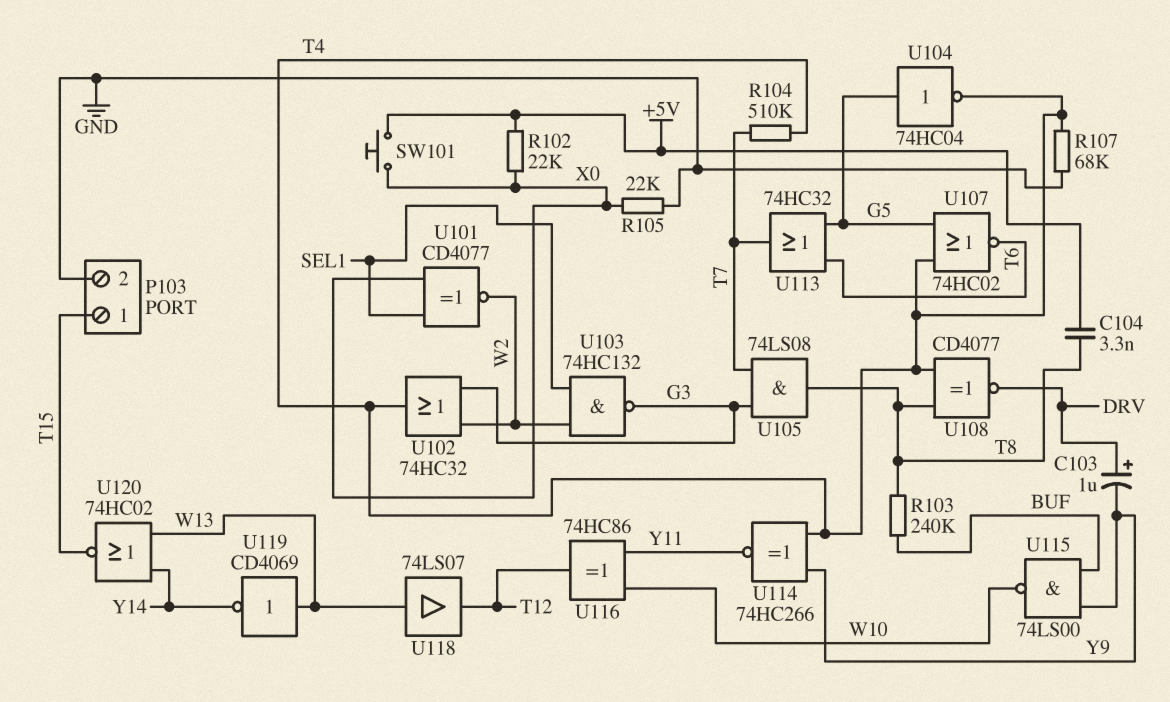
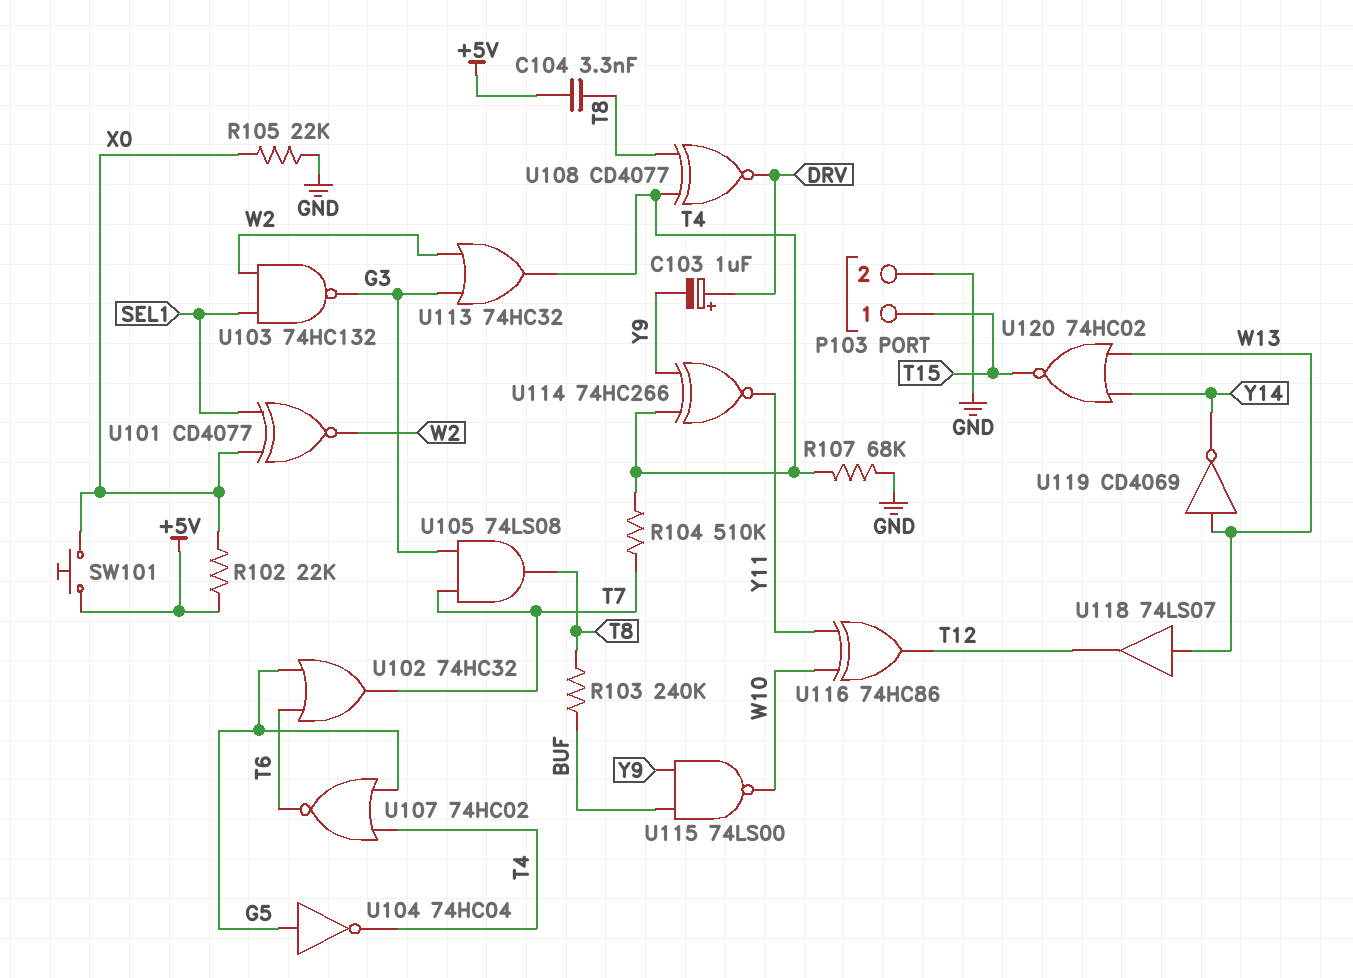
U102: OR 74HC32 (in G3, in W2, out T4) -> OR 74HC32 (in G5, in T6, out T7)
U113: OR 74HC32 (in G5, in T6, out T7) -> OR 74HC32 (in G3, in W2, out T4)

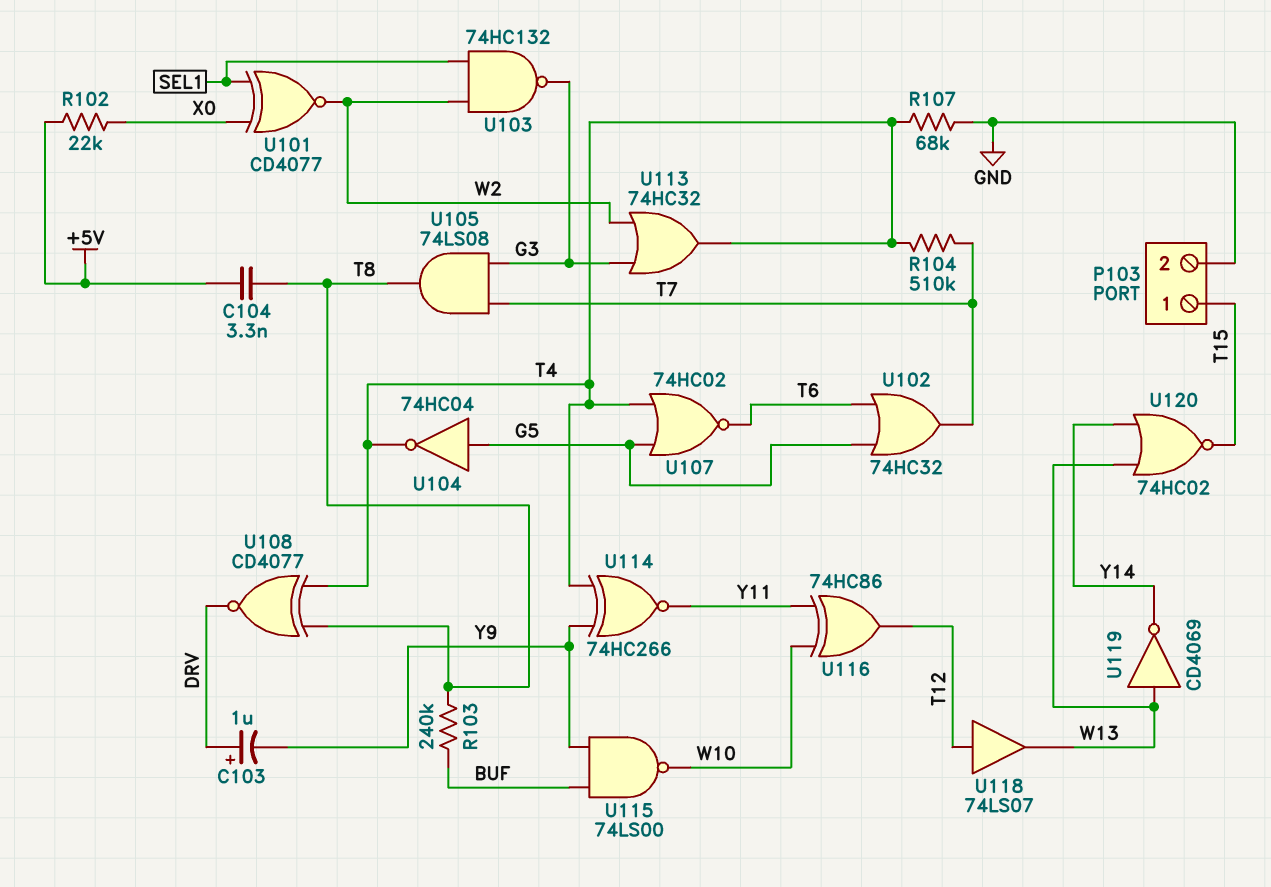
R105: 22k (GND, X0) -> none
SW101: button (+5V, X0) -> none
U118: buffer 74LS07 (in W13, out T12) -> buffer 74LS07 (in T12, out W13)

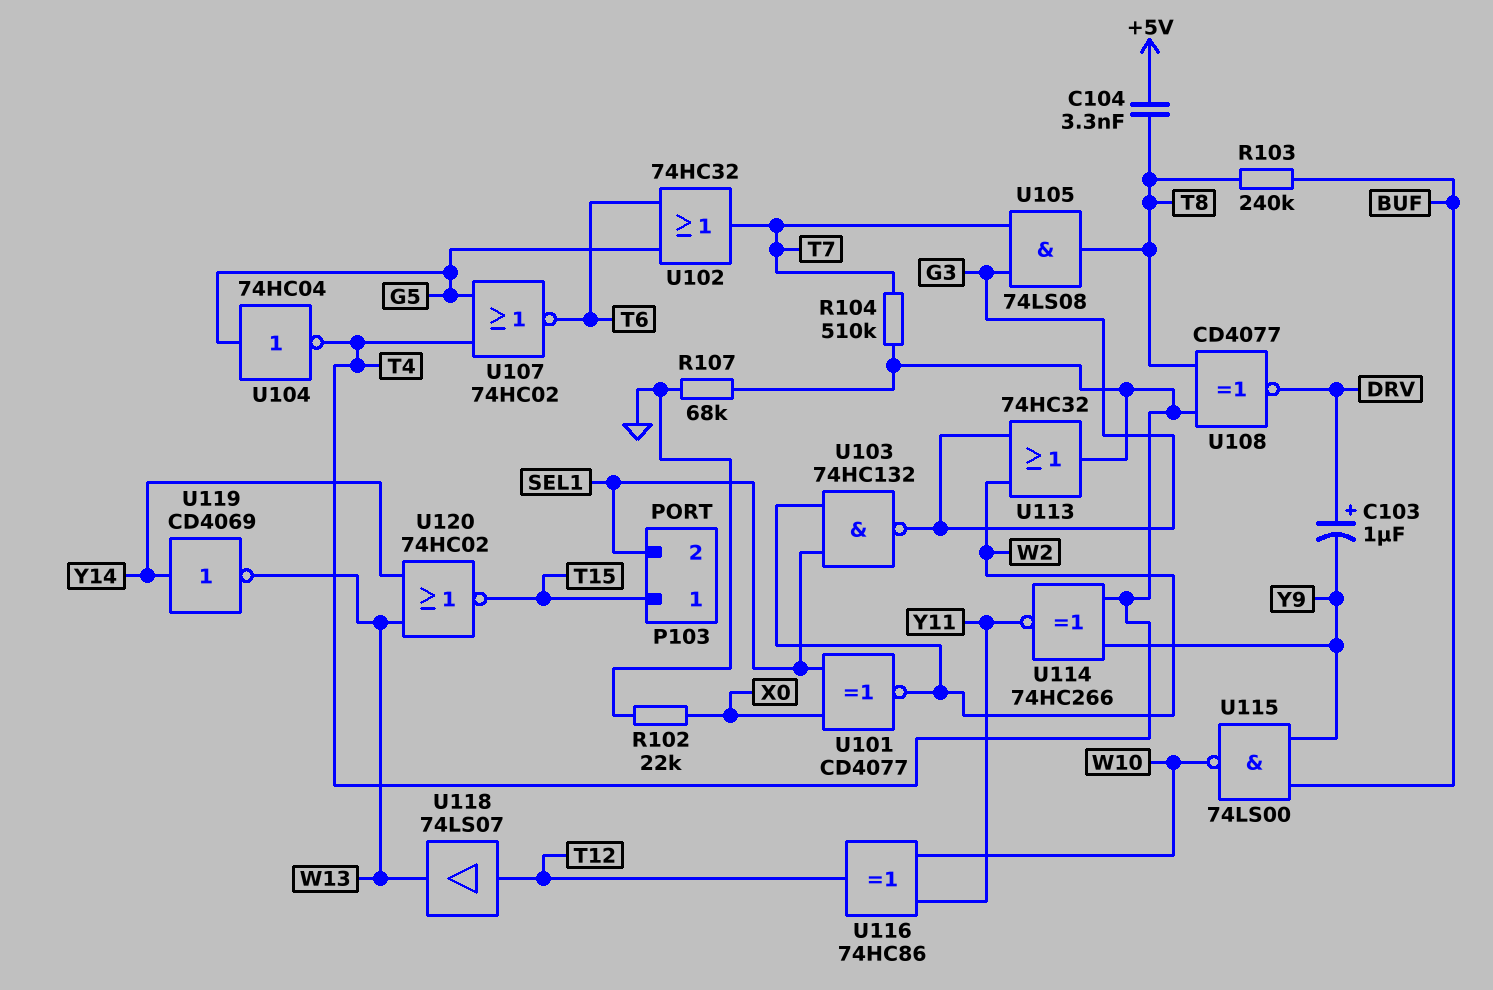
P103 pin 2: GND -> SEL1
R102: 22k (+5V, X0) -> 22k (GND, X0)
U119: NOT CD4069 (in W13, out Y14) -> NOT CD4069 (in Y14, out W13)

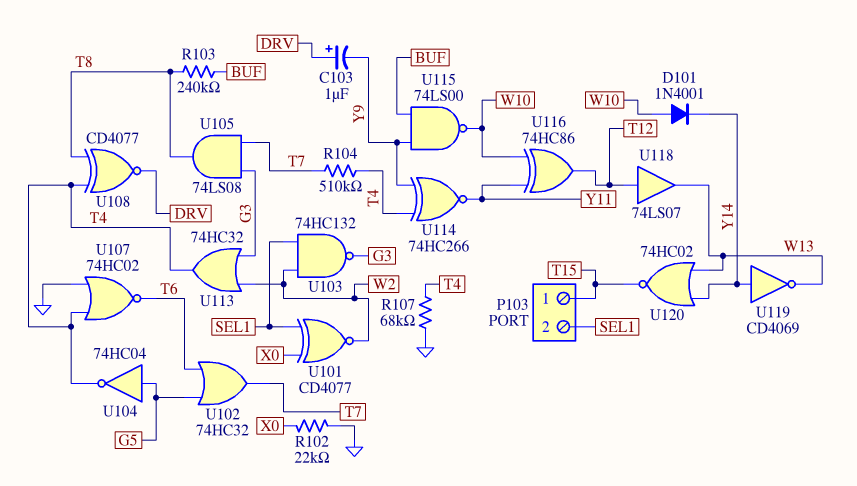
C104: 3.3nF (+5V, T8) -> none
D101: none -> diode 1N4001 (A W10, K Y14)
U107: NOR 74HC02 (in G5, in T4, out T6) -> NOR 74HC02 (in GND, in T4, out T6)

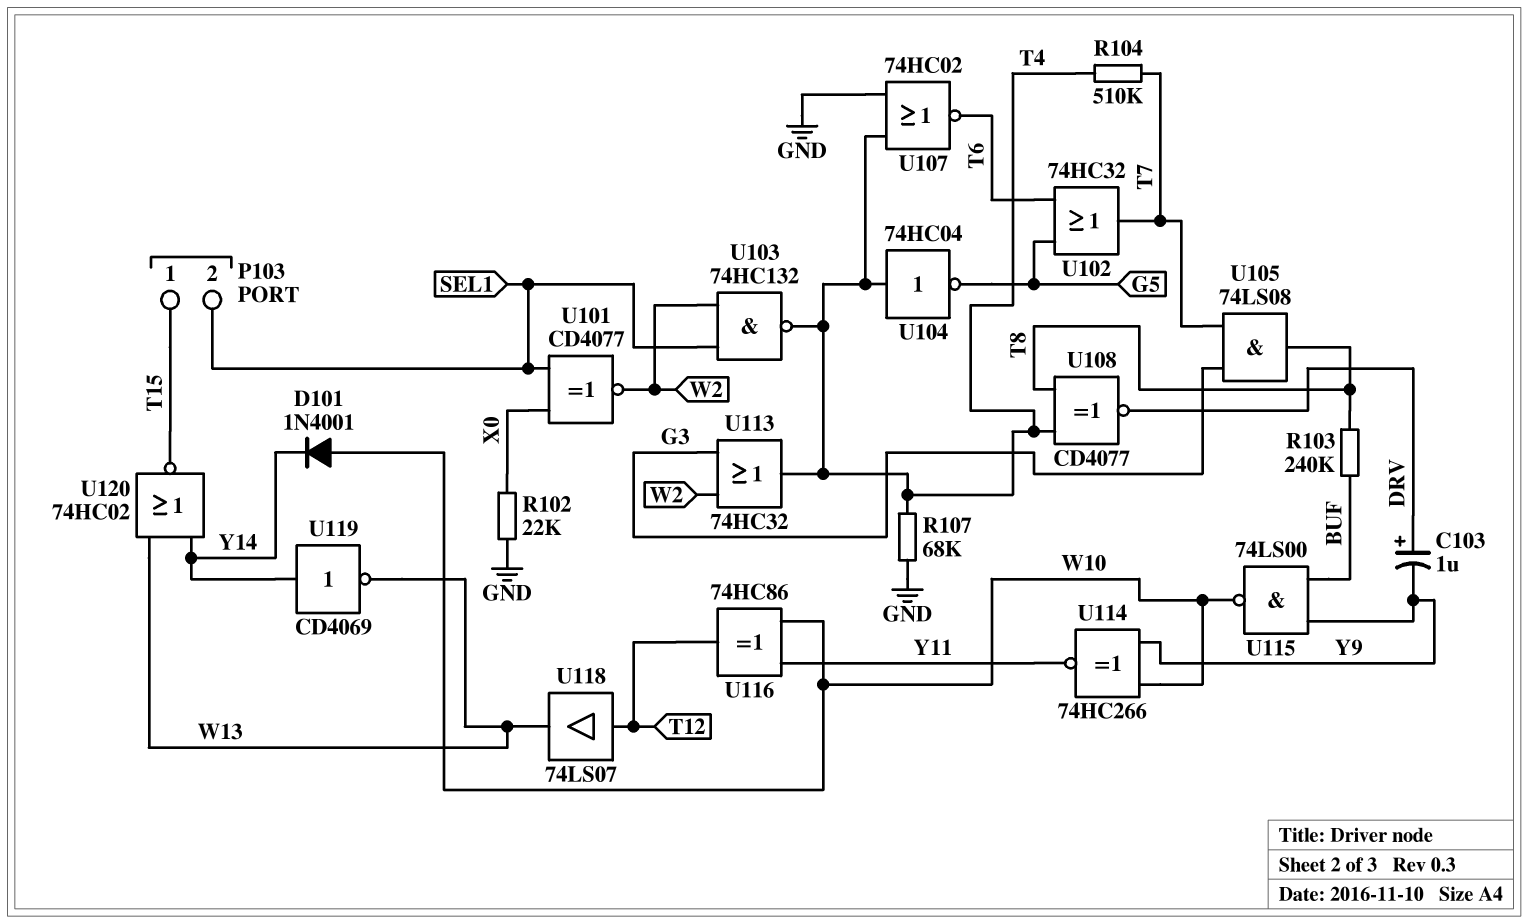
U103: NAND 74HC132 (in SEL1, in W2, out G3) -> NAND 74HC132 (in SEL1, in W2, out T4)
U104: NOT 74HC04 (in G5, out T4) -> NOT 74HC04 (in T4, out G5)
U114: XNOR 74HC266 (in T4, in Y9, out Y11) -> XNOR 74HC266 (in W10, in Y9, out Y11)

